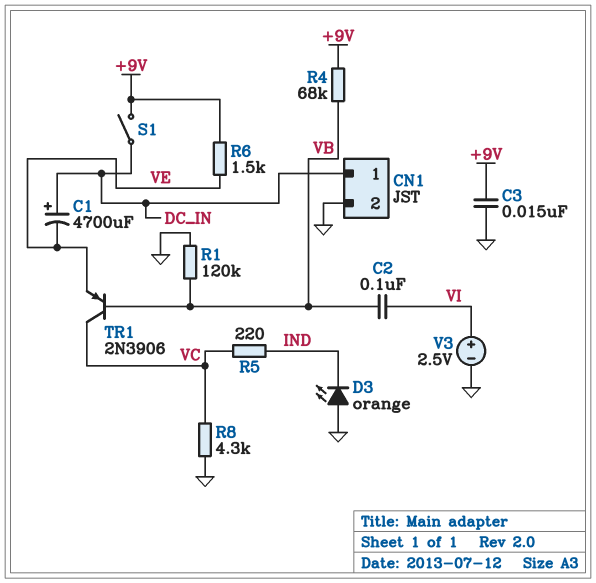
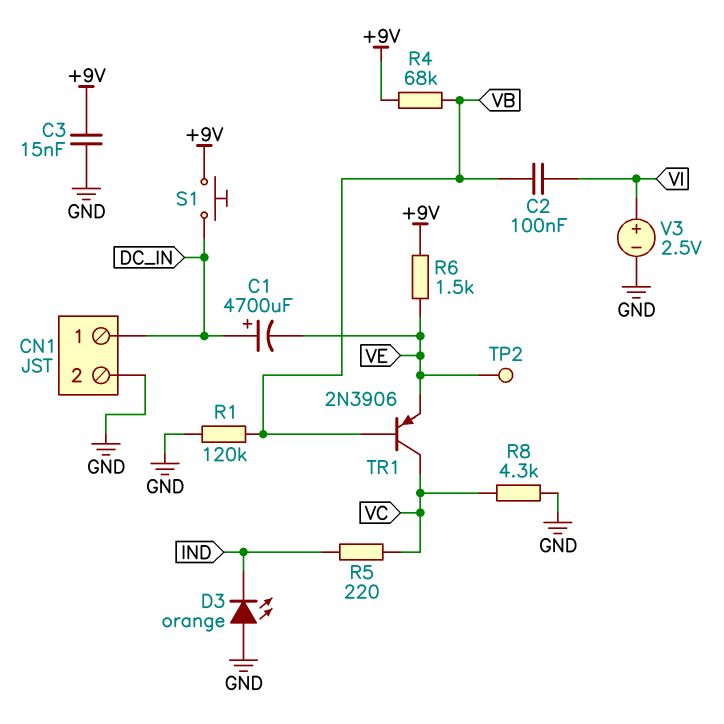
S1: switch (+9V, DC_IN) -> button (+9V, DC_IN)
TP2: none -> test point (VE)

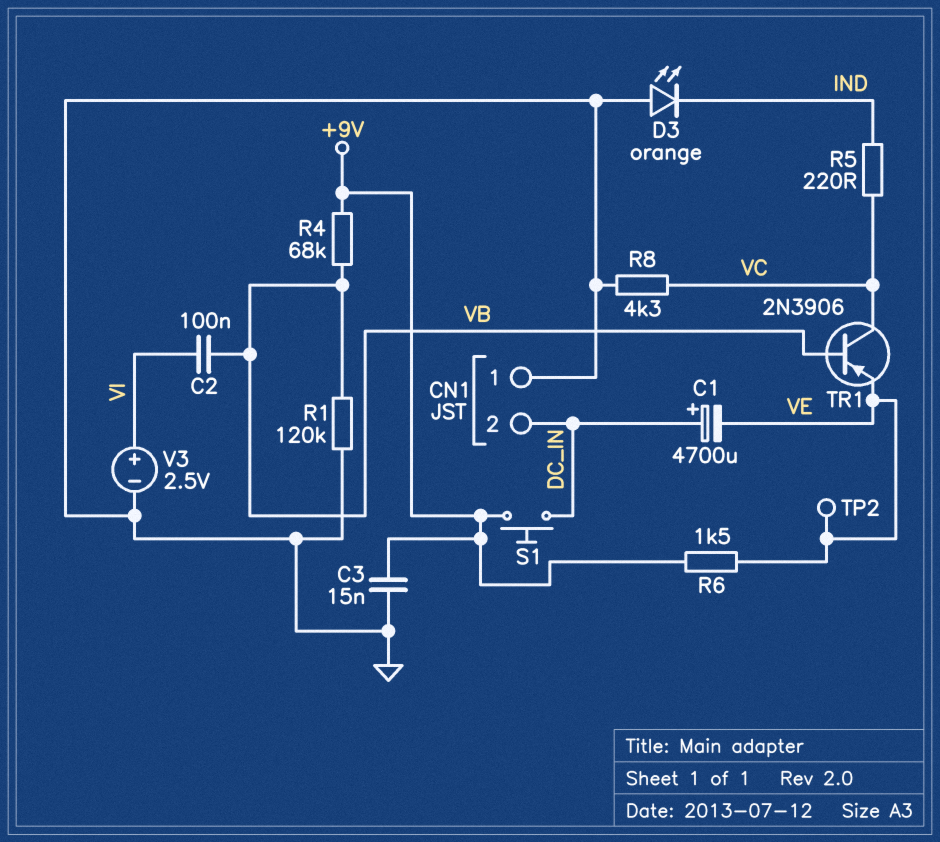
CN1 pin 1: DC_IN -> GND
CN1 pin 2: GND -> DC_IN

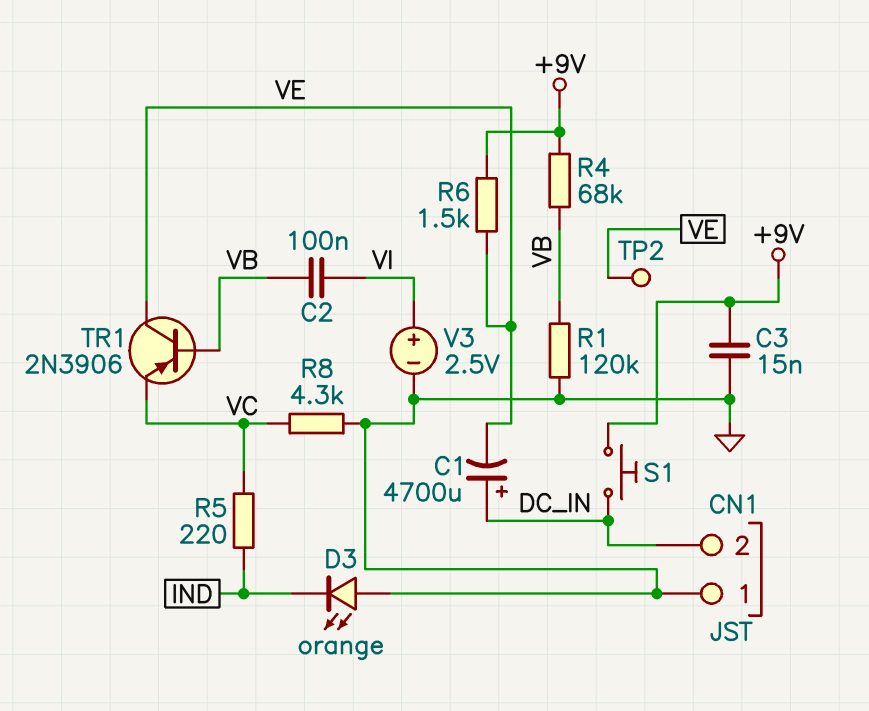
TR1: PNP 2N3906 (B VB, C VC, E VE) -> PNP 2N3906 (B VB, C VE, E VC)

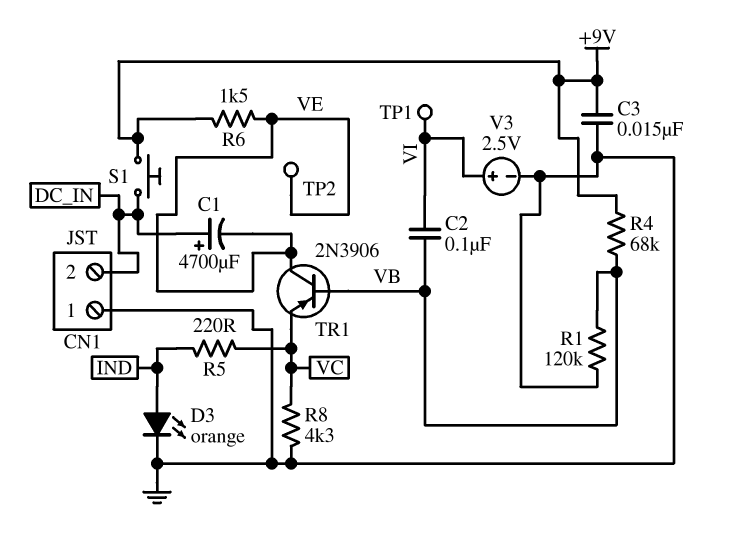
D3: LED orange (A GND, K IND) -> LED orange (A IND, K GND)
TP1: none -> test point (VI)

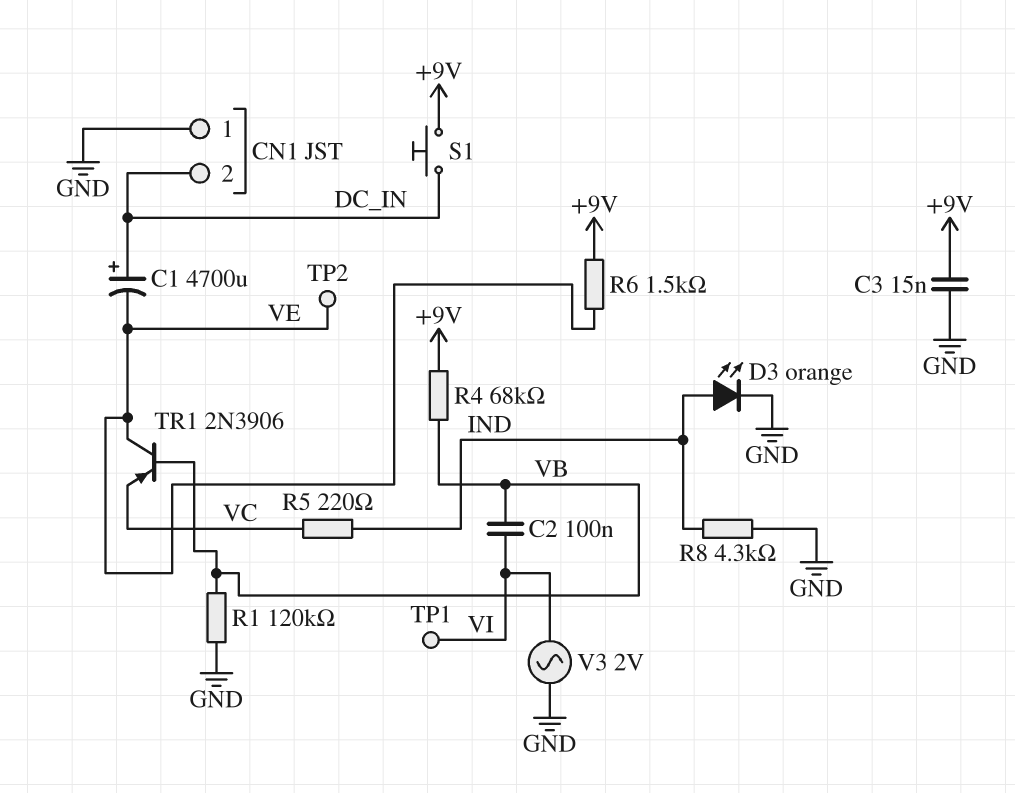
R8: 4.3k (GND, VC) -> 4.3k (GND, IND)
V3: 2.5V (plus VI, minus GND) -> AC 2V (GND, VI)

